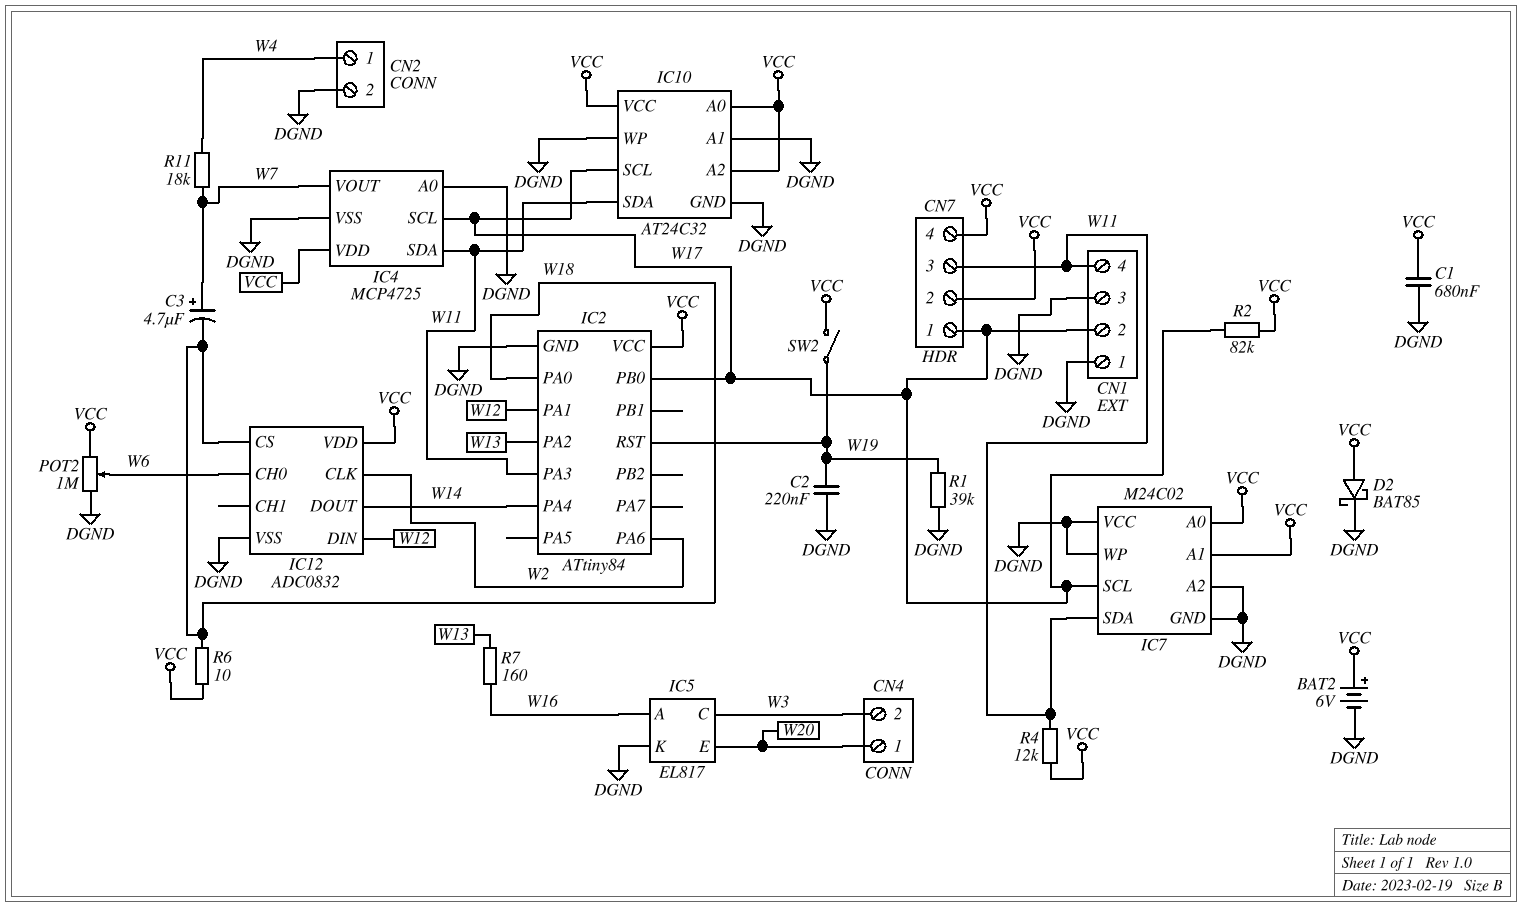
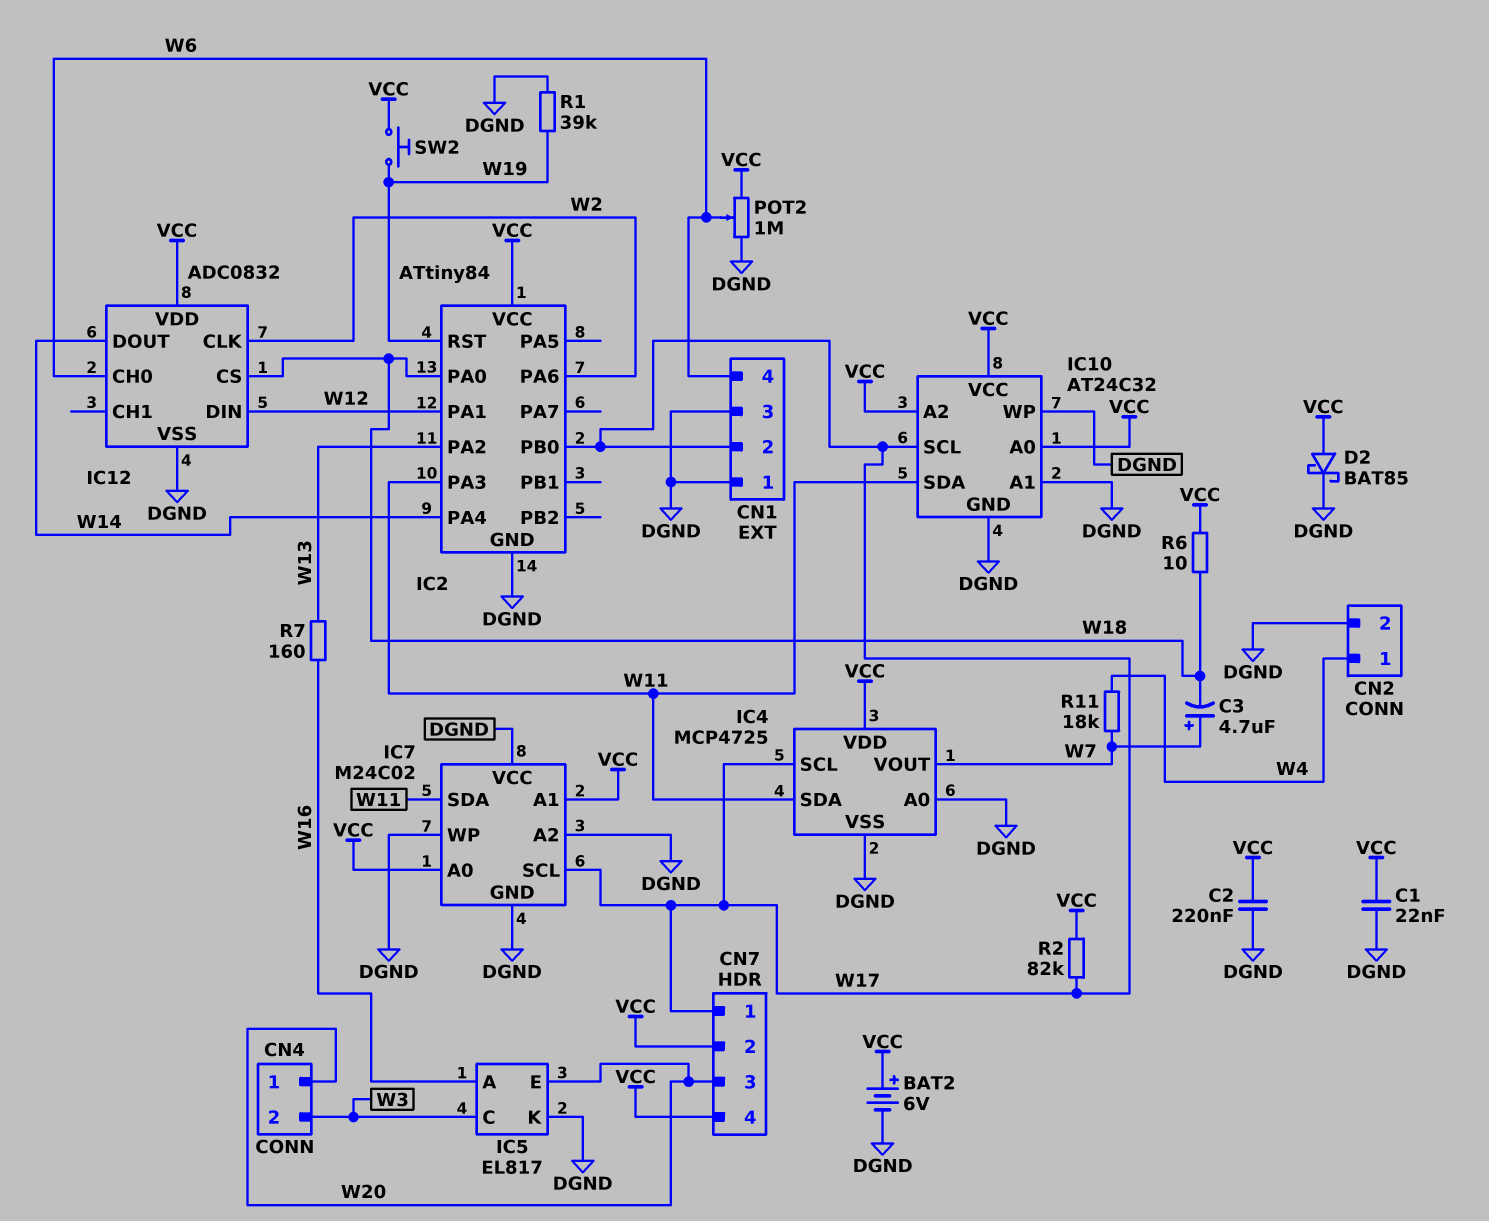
C1: 680nF (DGND, VCC) -> 22nF (DGND, VCC)
C2: 220nF (DGND, W19) -> 220nF (DGND, VCC)
CN1 pin 4: W11 -> W6
CN7 pin 3: W11 -> W20
R4: 12k (VCC, W11) -> none
SW2: switch (VCC, W19) -> button (VCC, W19)

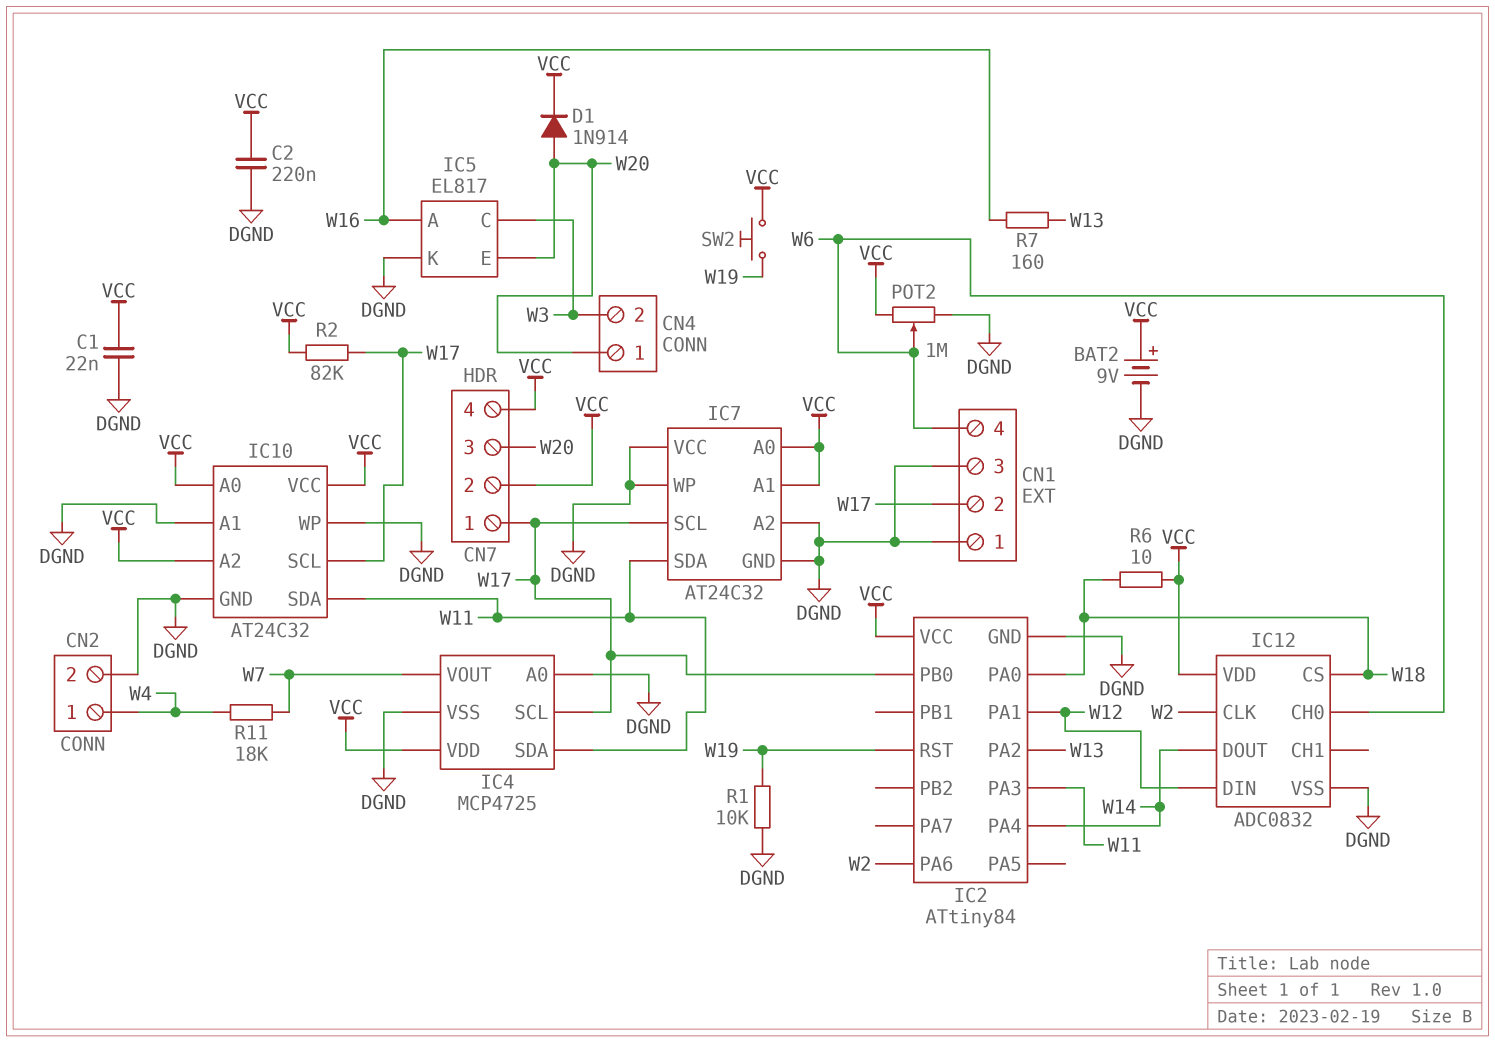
BAT2: 6V (plus VCC, minus DGND) -> 9V (plus VCC, minus DGND)
C3: 4.7uF (plus W7, minus W18) -> none
D1: none -> diode 1N914 (A W20, K VCC)
D2: schottky BAT85 (A VCC, K DGND) -> none
IC7: M24C02 -> AT24C32
R1: 39k (DGND, W19) -> 10k (DGND, W19)

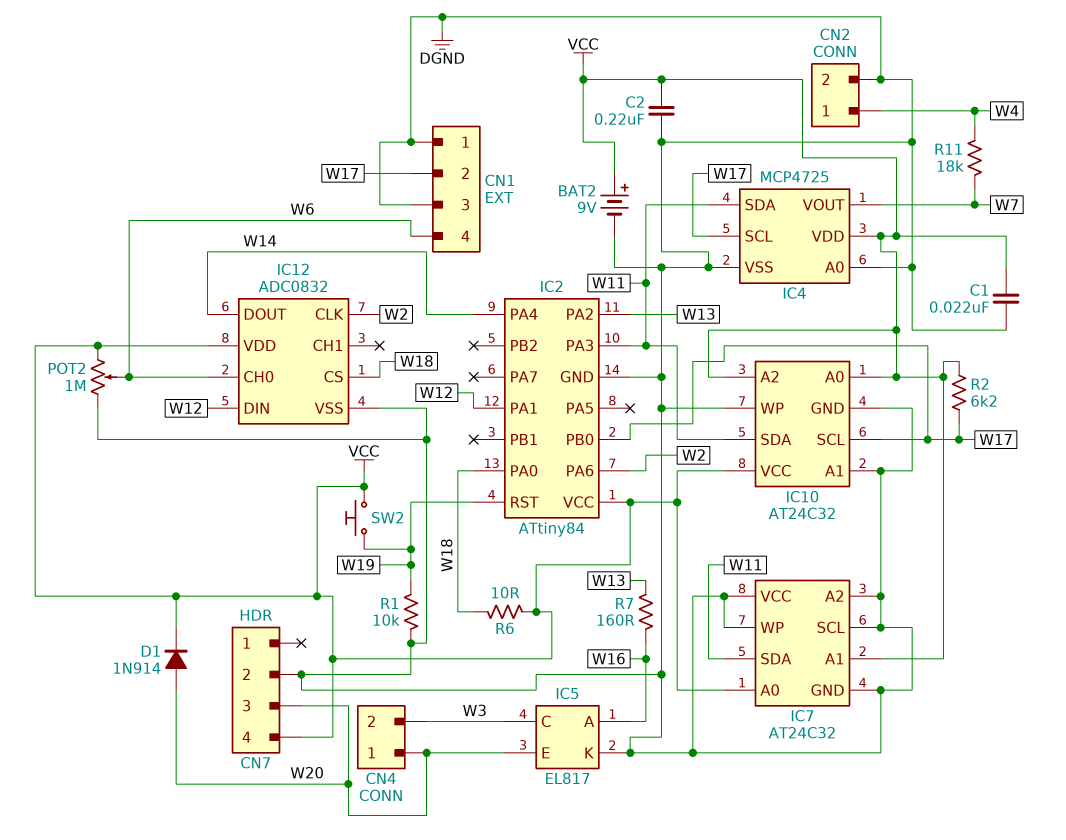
CN7 pin 1: W17 -> none
CN7 pin 2: VCC -> DGND
IC7 pin SCL: W17 -> DGND
R2: 82k (VCC, W17) -> 6.2k (VCC, W17)

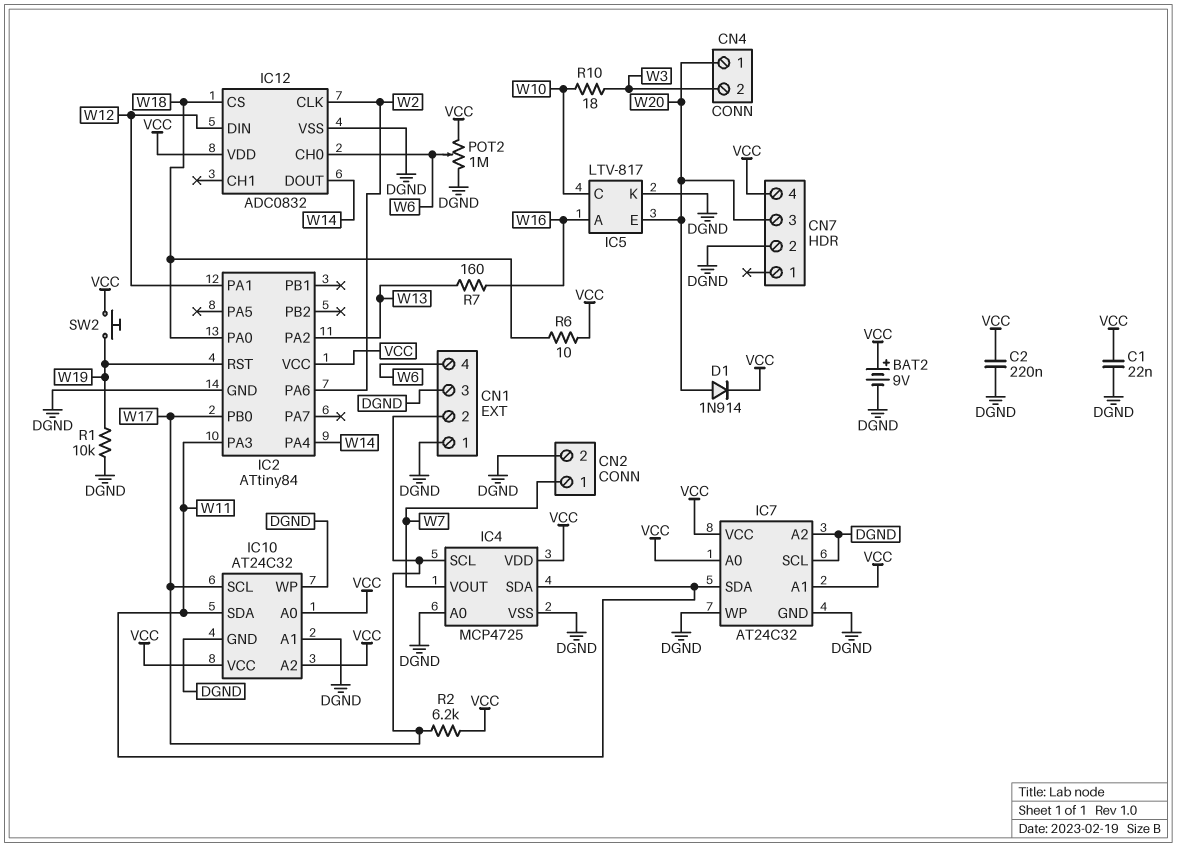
CN2 pin 1: W4 -> W7
IC5: EL817 -> LTV-817
IC5 pin C: W3 -> W10
IC7 pin VCC: DGND -> VCC
R10: none -> 18 (W3, W10)
R11: 18k (W4, W7) -> none

